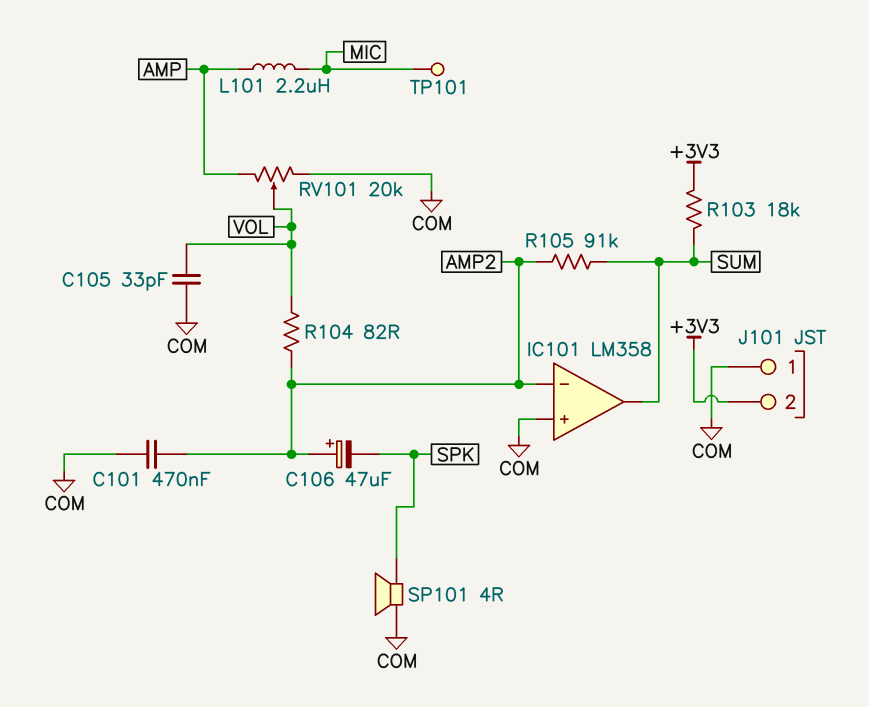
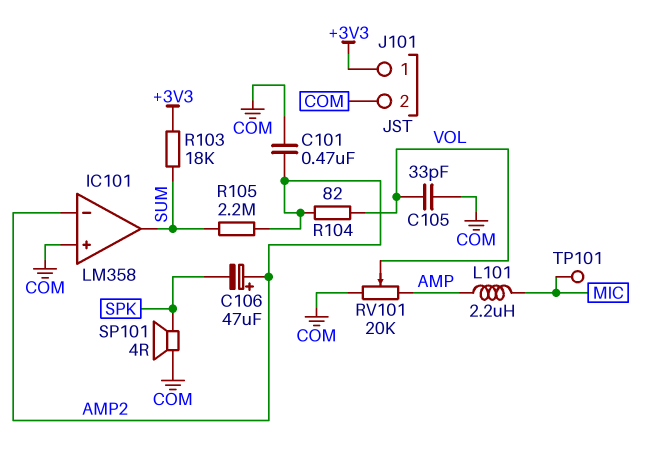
J101 pin 1: COM -> +3V3
J101 pin 2: +3V3 -> COM
R105: 91k (AMP2, SUM) -> 2.2M (AMP2, SUM)

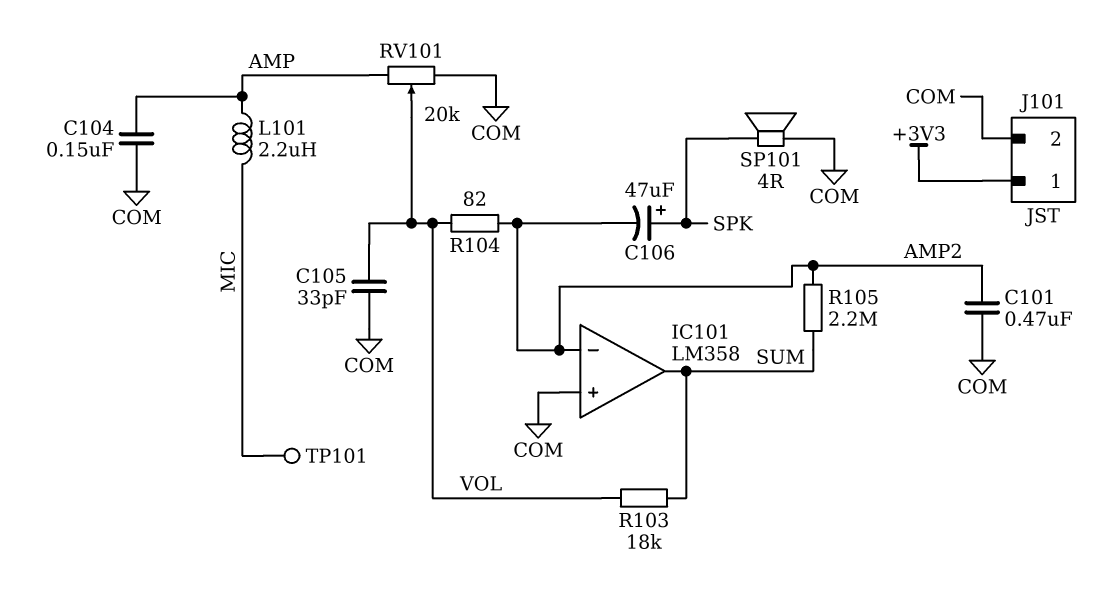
C104: none -> 150nF (AMP, COM)
C106: 47uF (plus AMP2, minus SPK) -> 47uF (plus SPK, minus AMP2)
R103: 18k (+3V3, SUM) -> 18k (SUM, VOL)

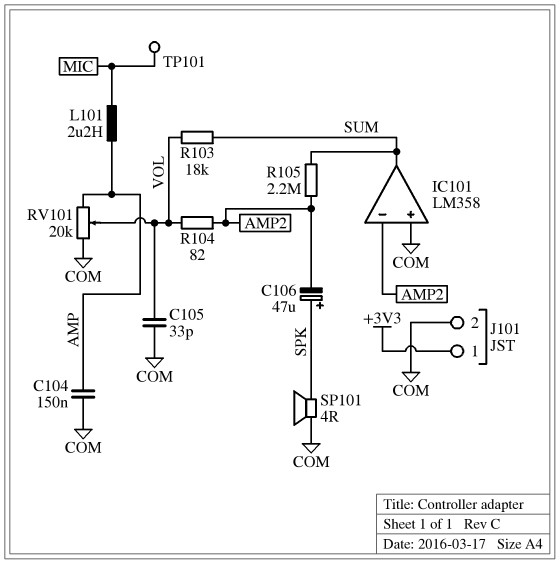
C101: 470nF (AMP2, COM) -> none

